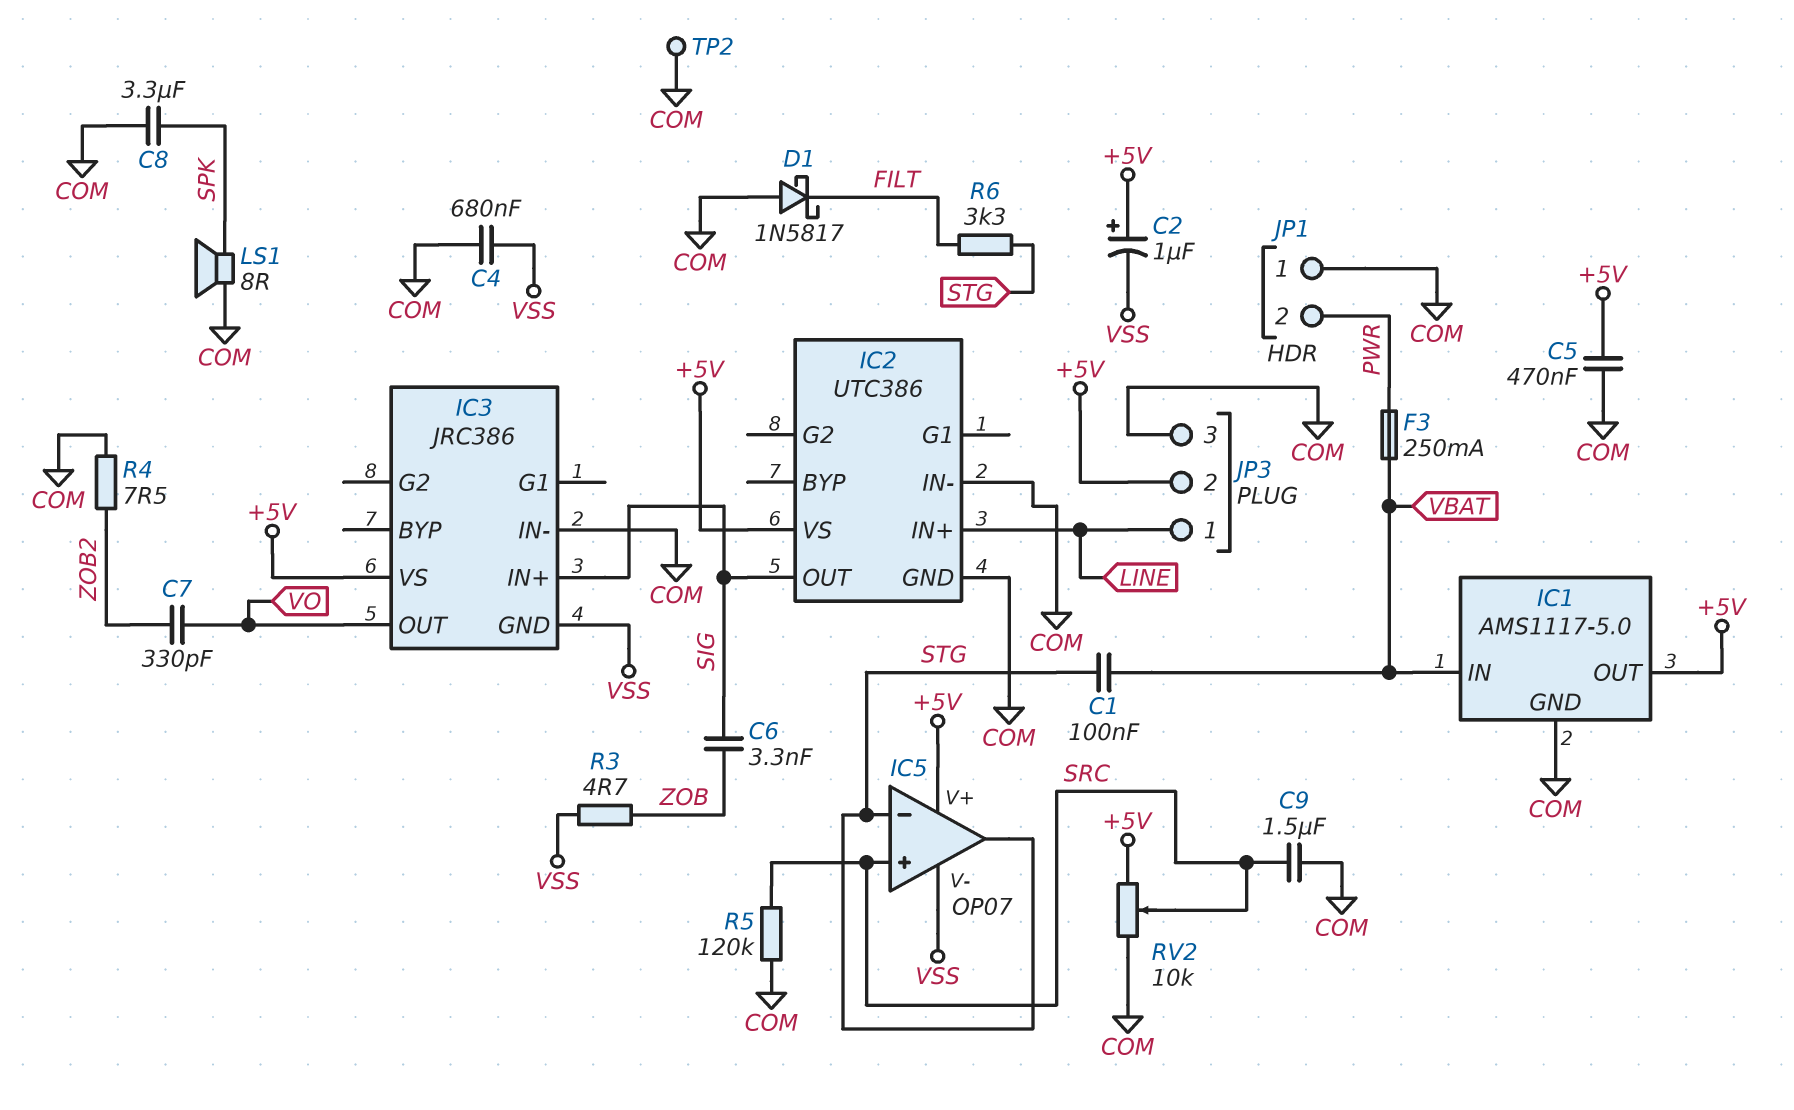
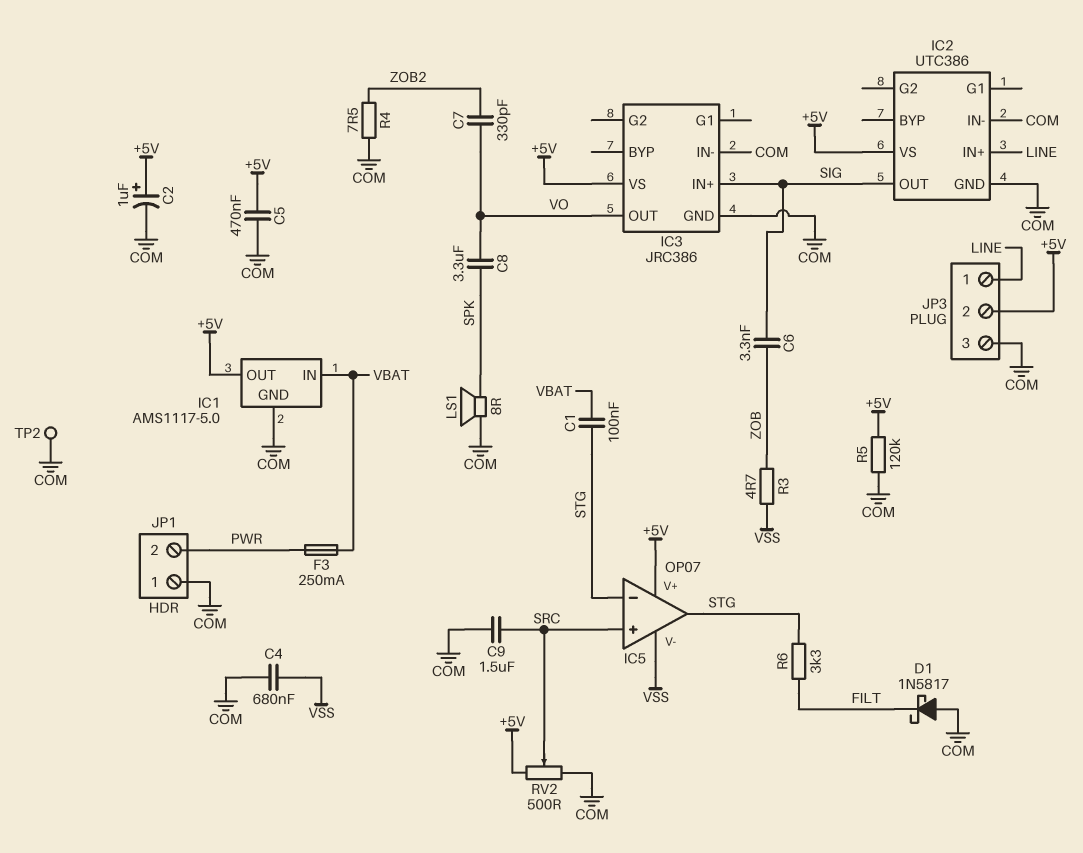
C2: 1uF (plus +5V, minus VSS) -> 1uF (plus +5V, minus COM)
C8: 3.3uF (COM, SPK) -> 3.3uF (SPK, VO)
IC3 pin GND: VSS -> COM
R5: 120k (COM, SRC) -> 120k (+5V, COM)
RV2: 10k (+5V, COM, wiper SRC) -> 500 (+5V, COM, wiper SRC)

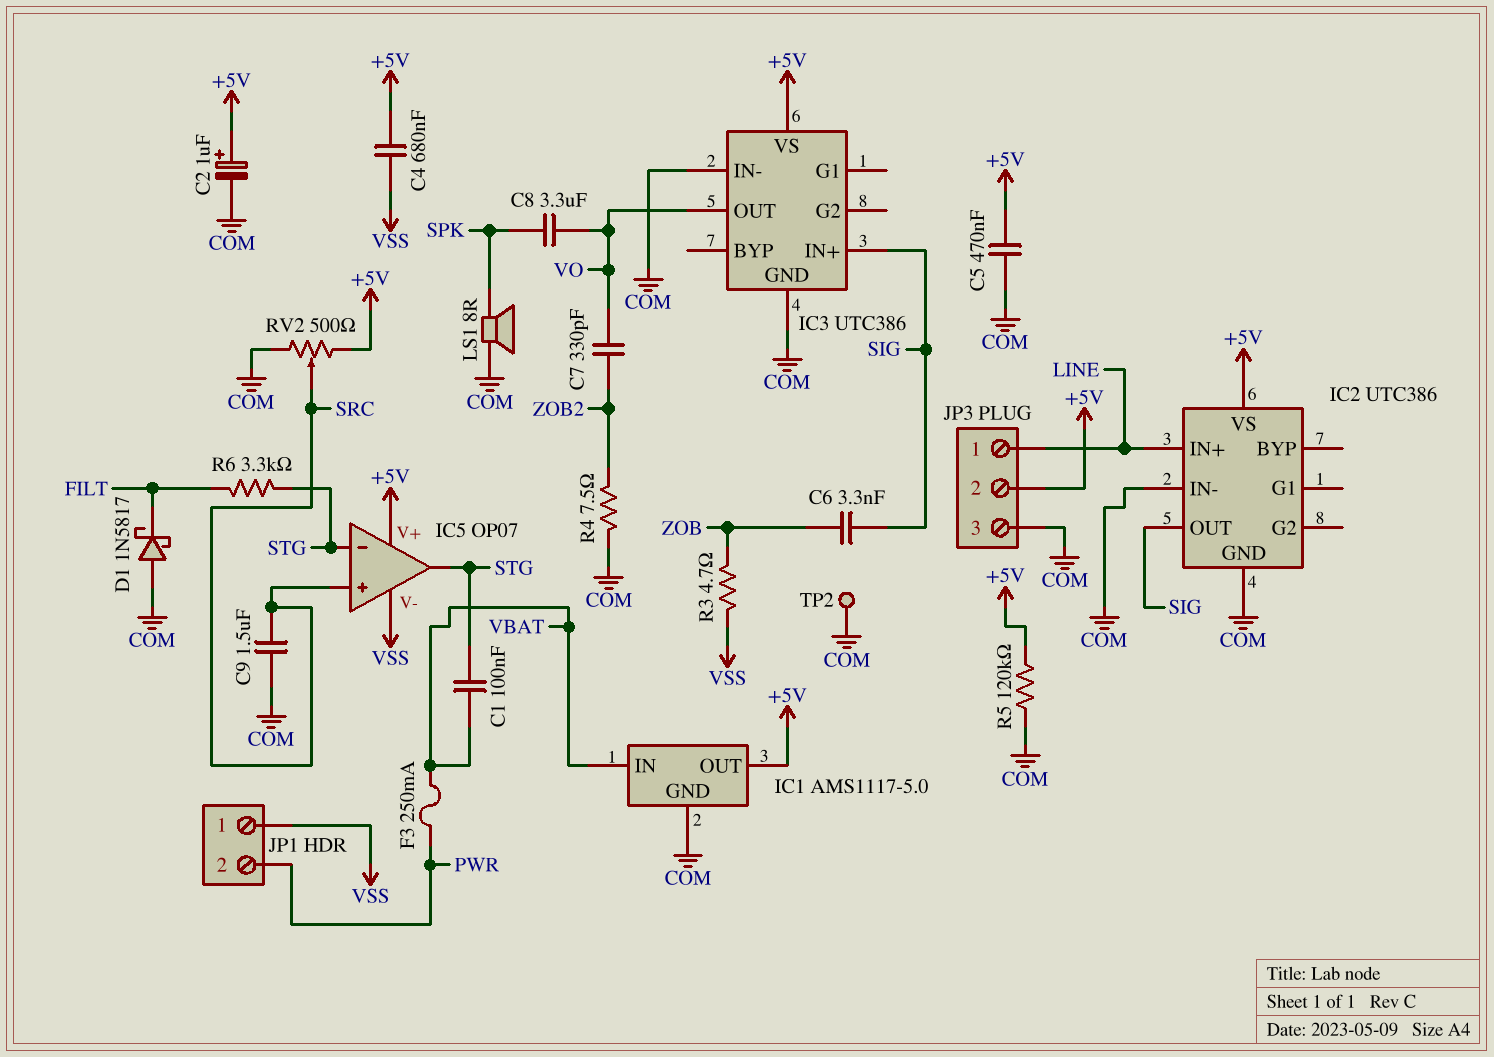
C4: 680nF (COM, VSS) -> 680nF (+5V, VSS)
IC3: JRC386 -> UTC386
JP1 pin 1: COM -> VSS

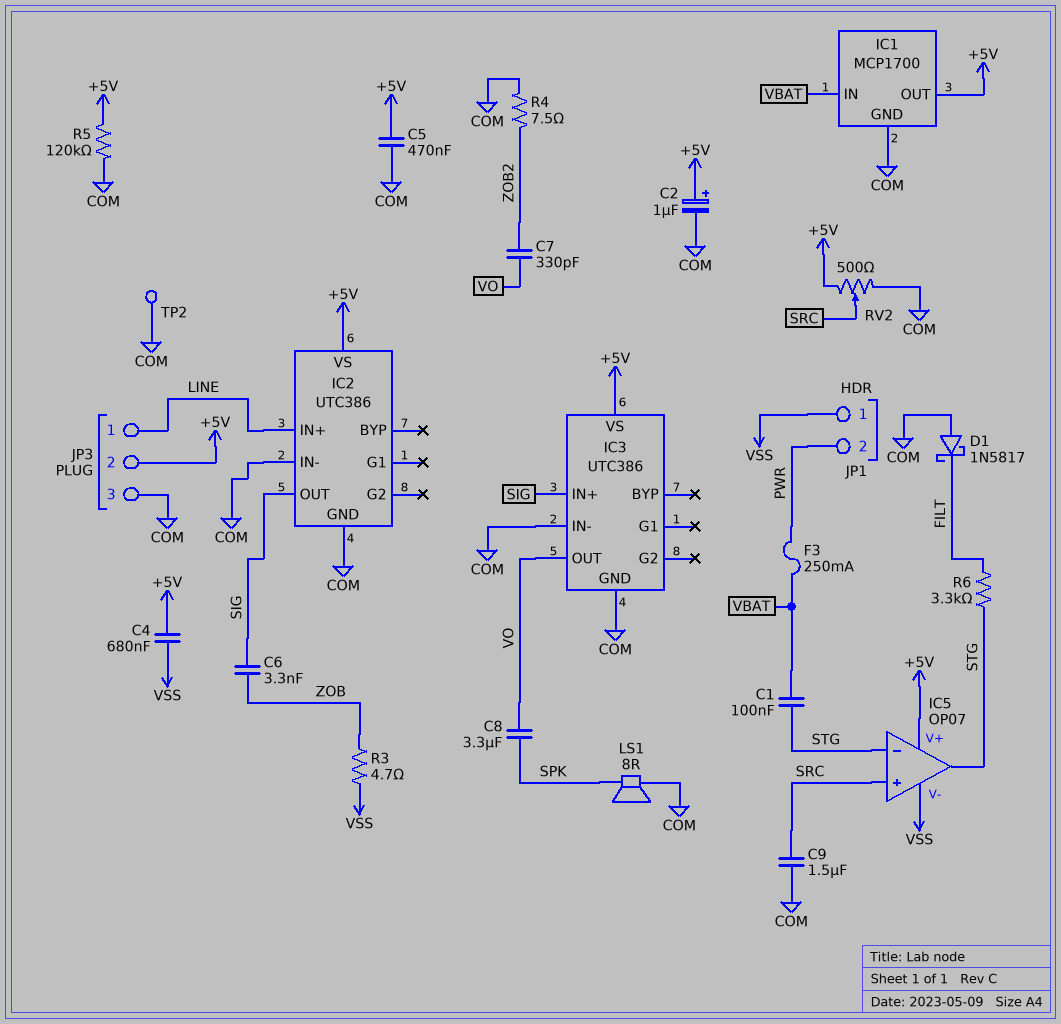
IC1: AMS1117-5.0 -> MCP1700

